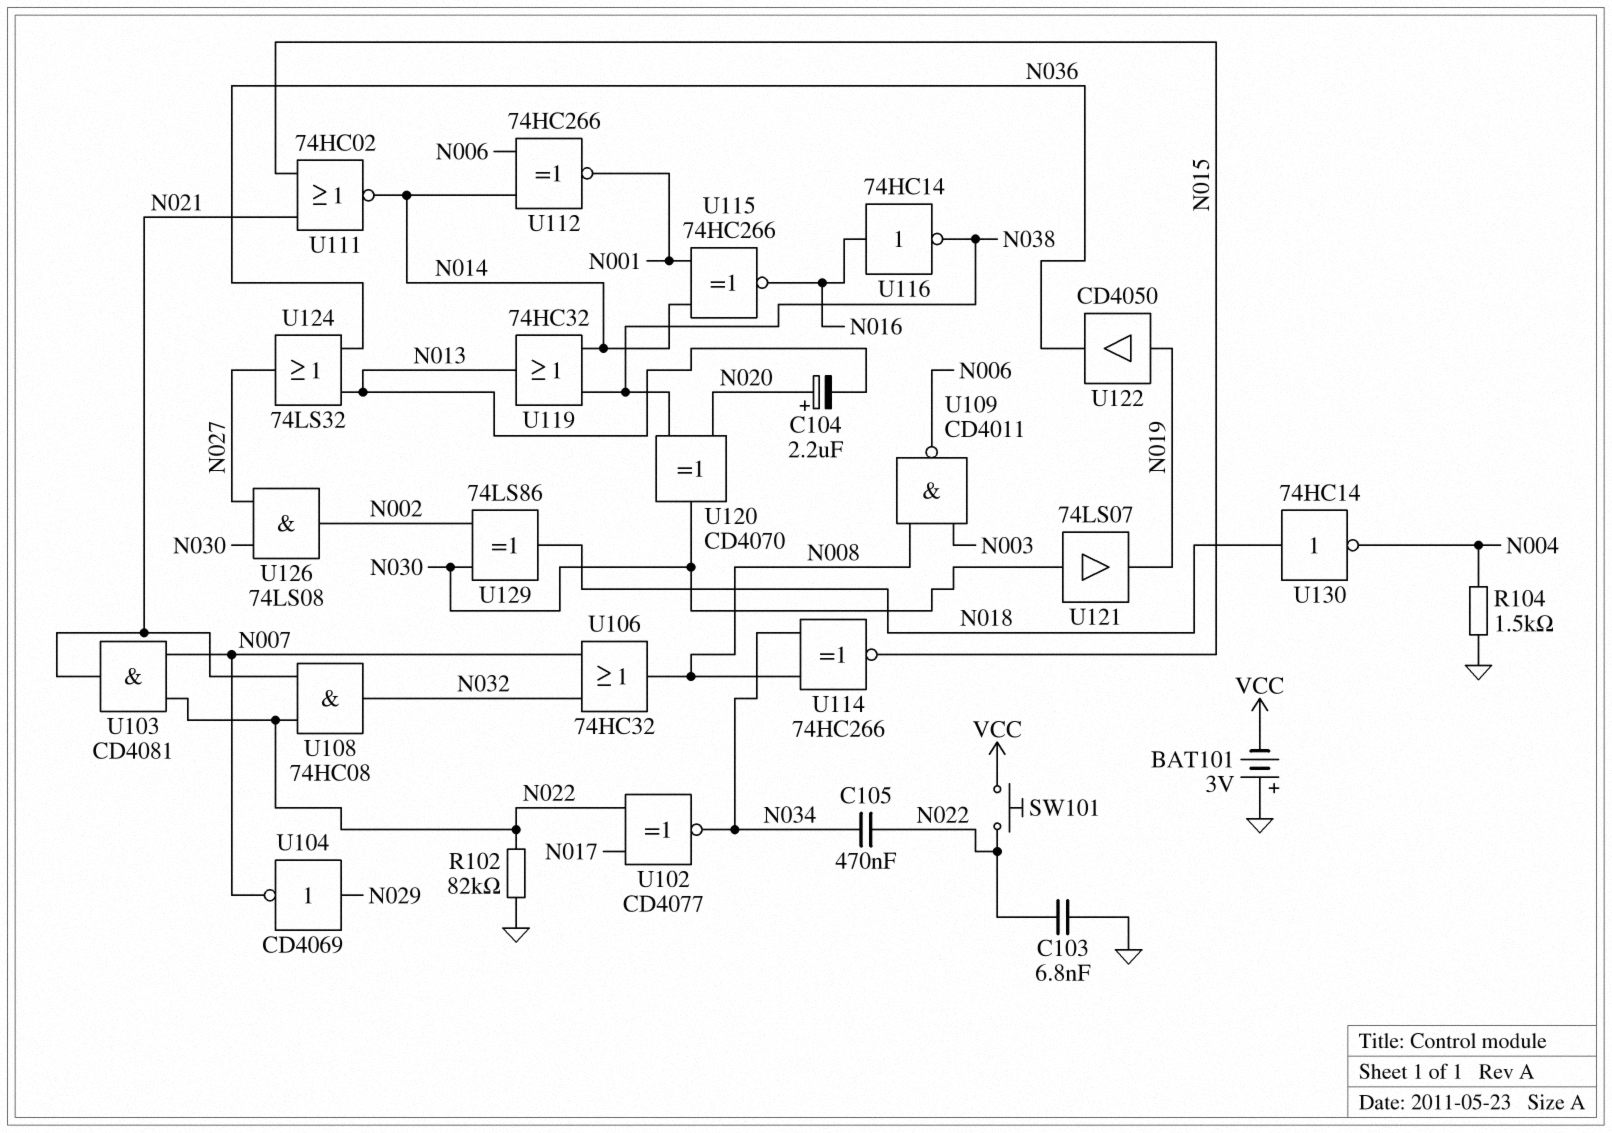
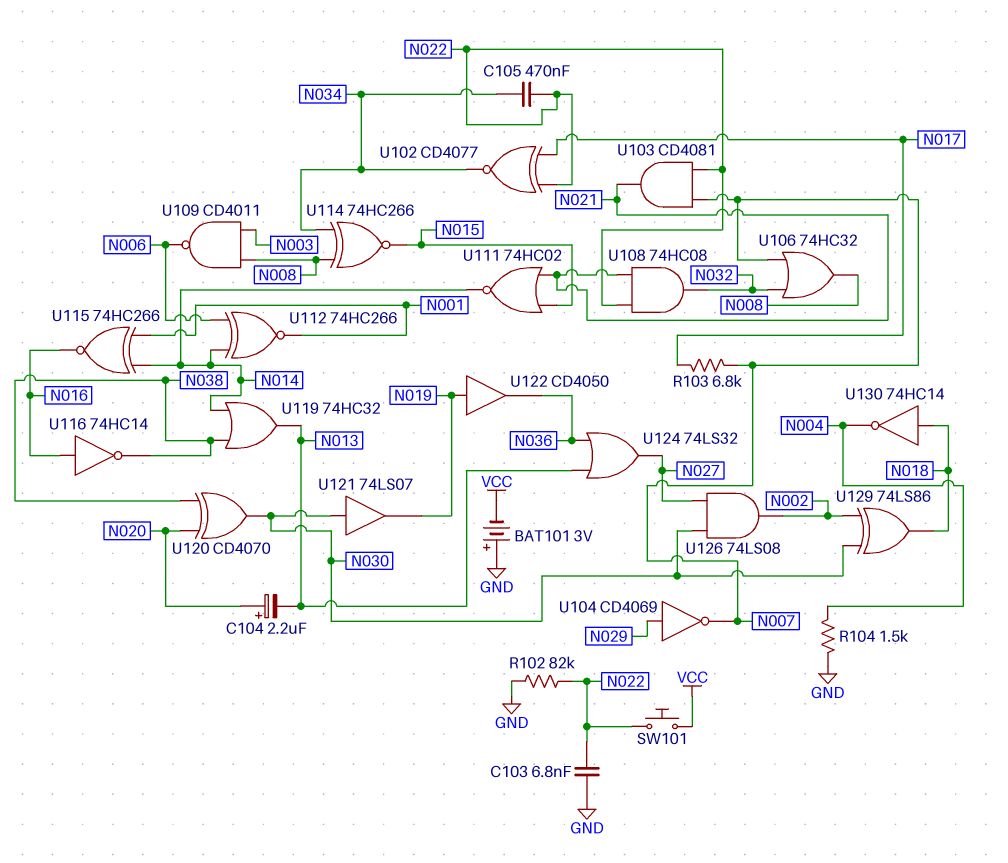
R103: none -> 6.8k (N007, N017)

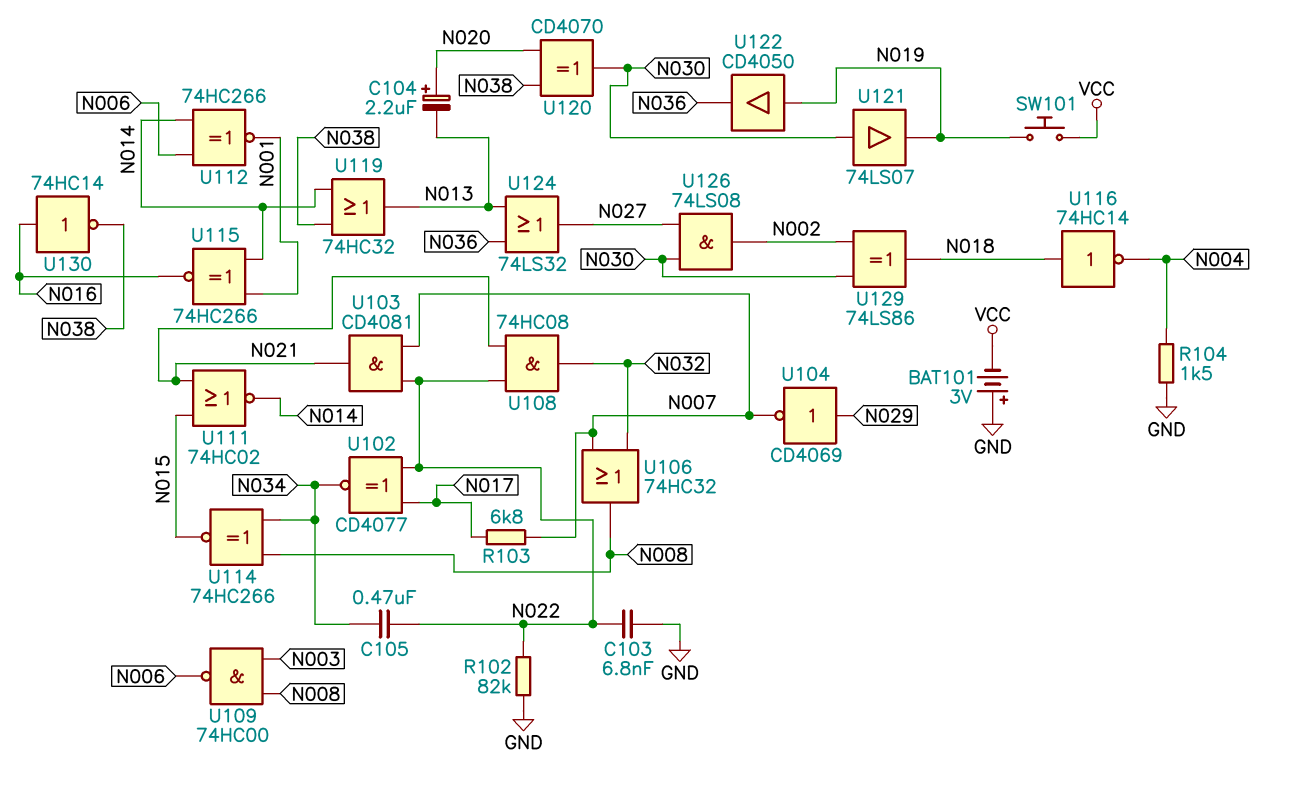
SW101: button (N022, VCC) -> button (N019, VCC)
U109: NAND CD4011 (in N003, in N008, out N006) -> NAND 74HC00 (in N003, in N008, out N006)
U116: NOT 74HC14 (in N016, out N038) -> NOT 74HC14 (in N018, out N004)
U130: NOT 74HC14 (in N018, out N004) -> NOT 74HC14 (in N016, out N038)

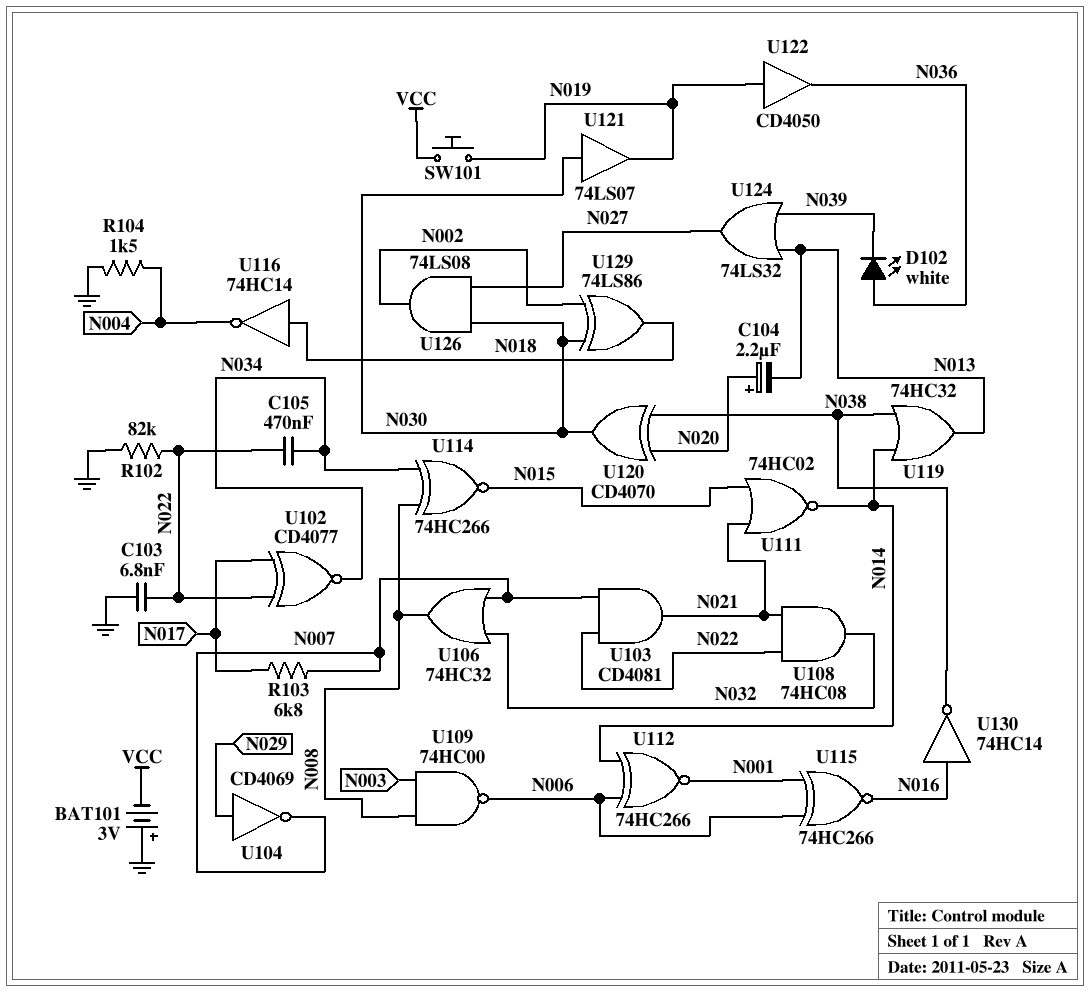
D102: none -> LED white (A N036, K N039)
U115: XNOR 74HC266 (in N001, in N014, out N016) -> XNOR 74HC266 (in N001, in N006, out N016)
U124: OR 74LS32 (in N013, in N036, out N027) -> OR 74LS32 (in N013, in N039, out N027)

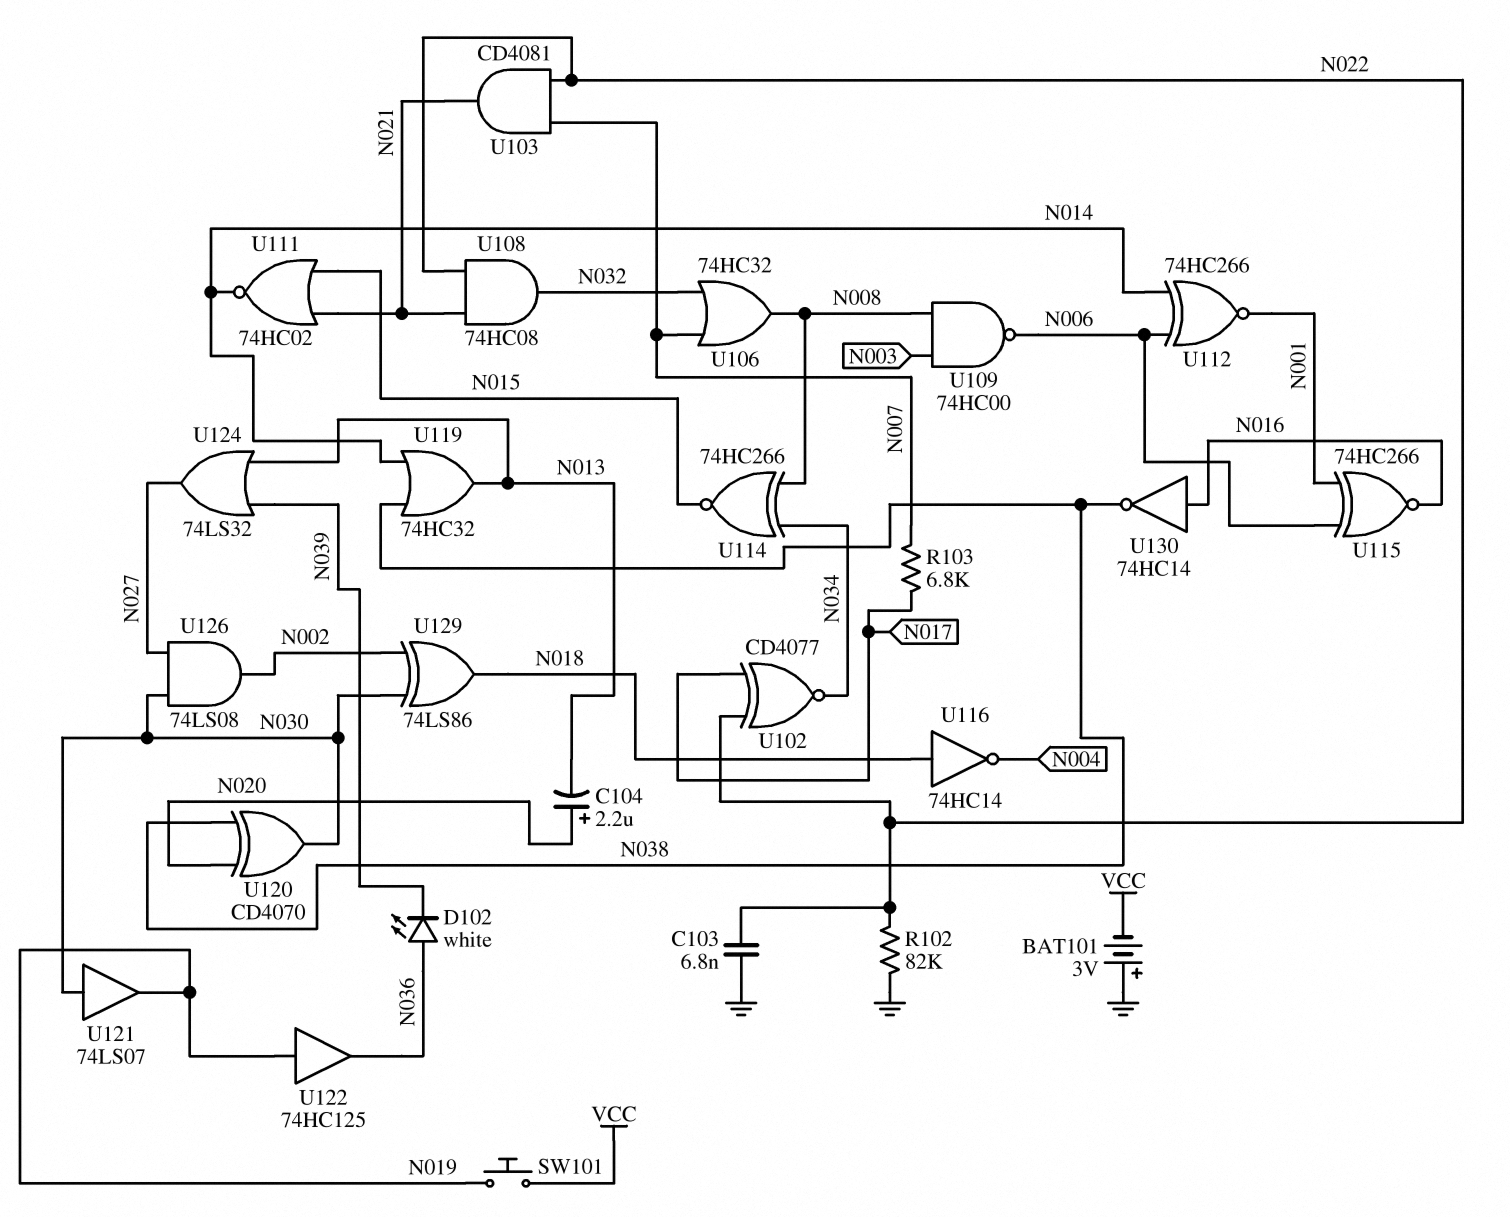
C105: 470nF (N022, N034) -> none
R104: 1.5k (GND, N004) -> none
U104: NOT CD4069 (in N029, out N007) -> none
U122: buffer CD4050 (in N019, out N036) -> buffer 74HC125 (in N019, out N036)

